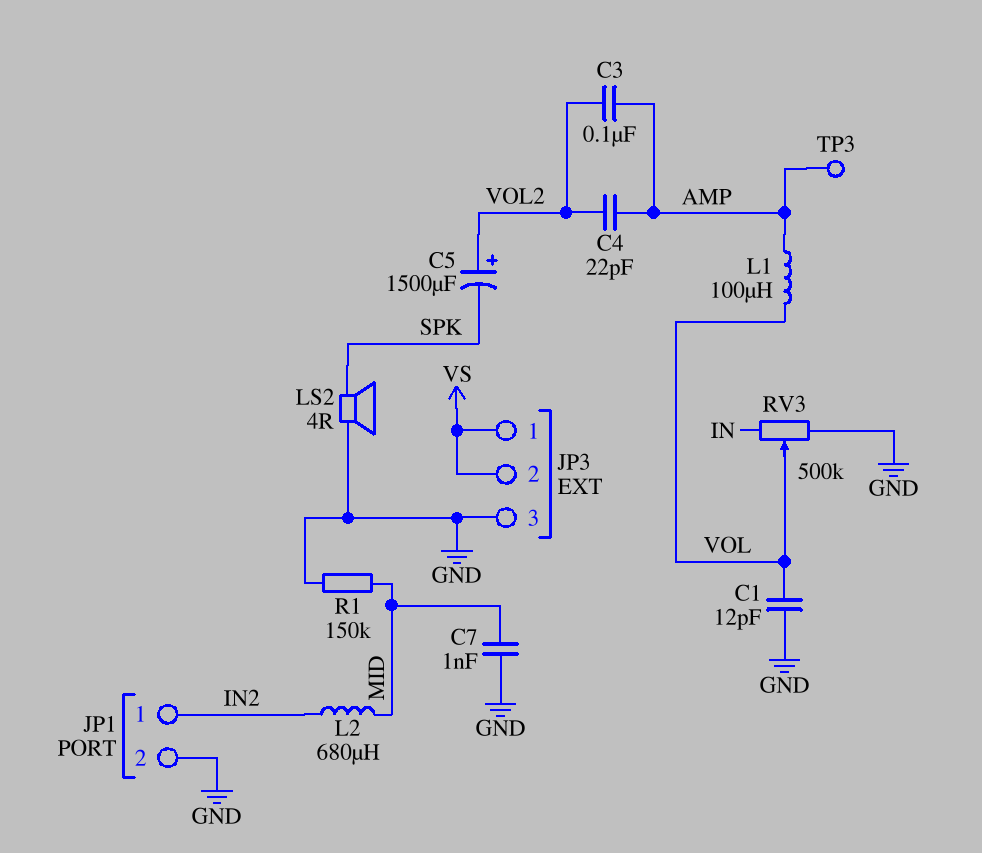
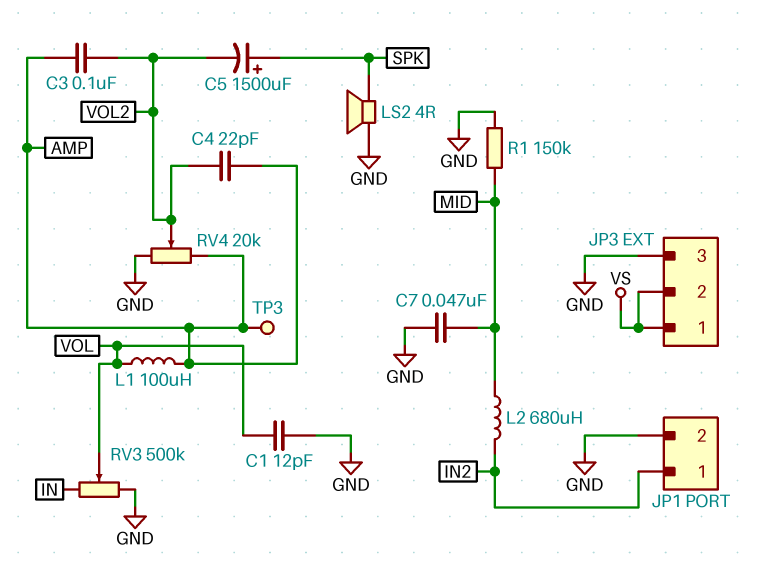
C5: 1500uF (plus VOL2, minus SPK) -> 1500uF (plus SPK, minus VOL2)
C7: 1nF (GND, MID) -> 47nF (GND, MID)
RV4: none -> 20k (AMP, GND, wiper VOL2)

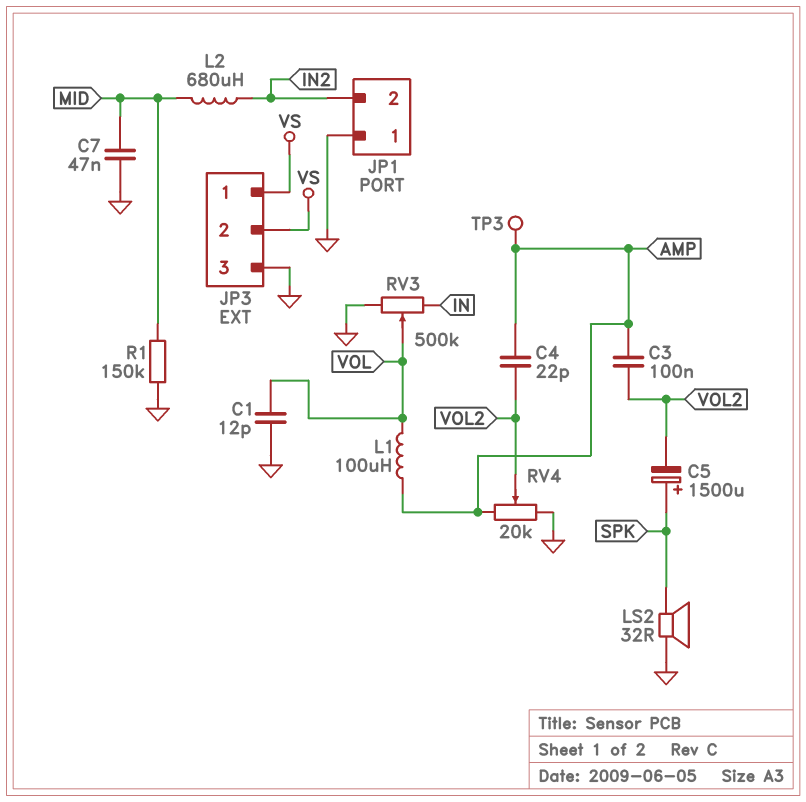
JP1 pin 1: IN2 -> GND
JP1 pin 2: GND -> IN2
LS2: speaker 4R (GND, SPK) -> speaker 32R (GND, SPK)

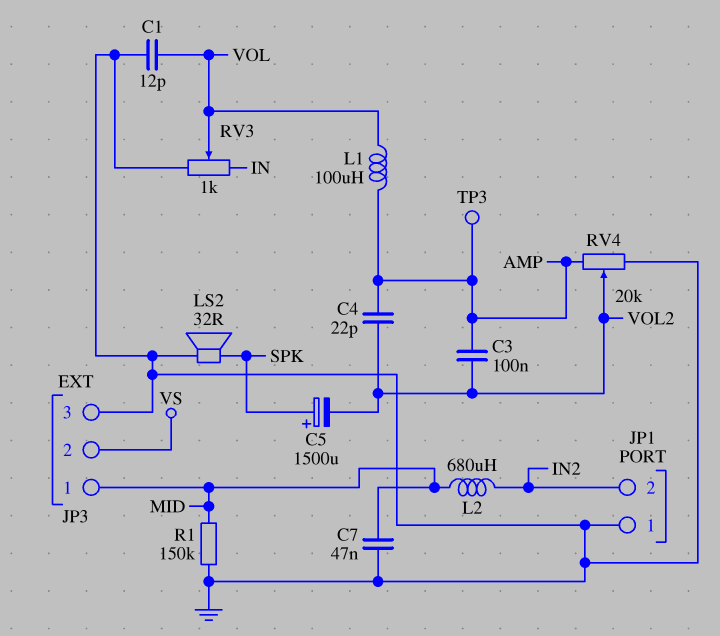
JP3 pin 1: VS -> MID
RV3: 500k (GND, IN, wiper VOL) -> 1k (GND, IN, wiper VOL)

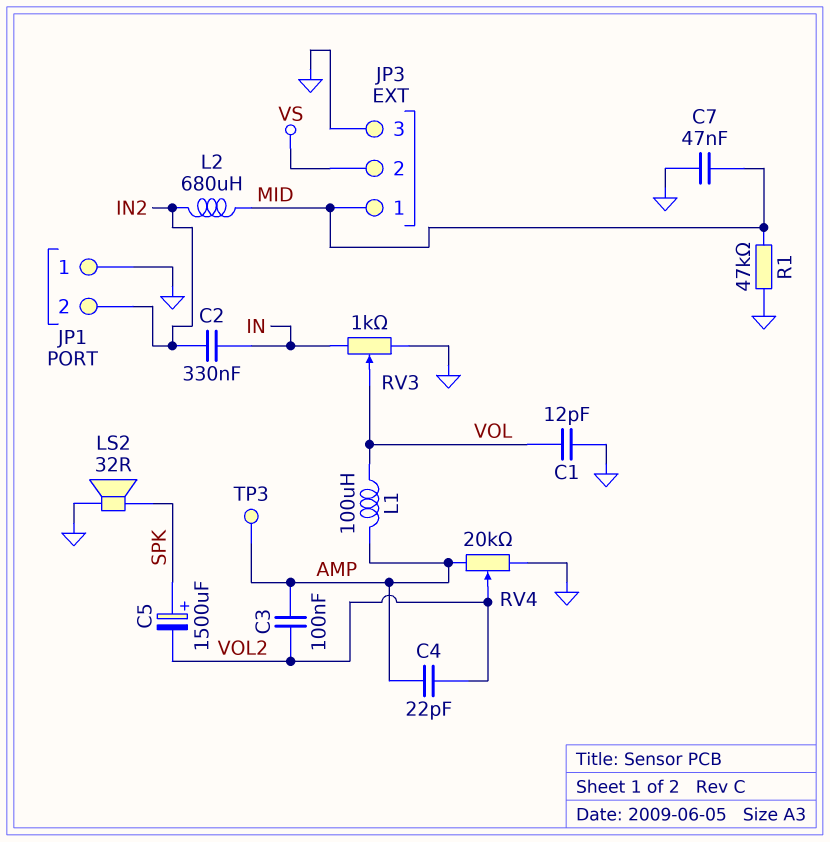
C2: none -> 330nF (IN, IN2)
R1: 150k (GND, MID) -> 47k (GND, MID)

